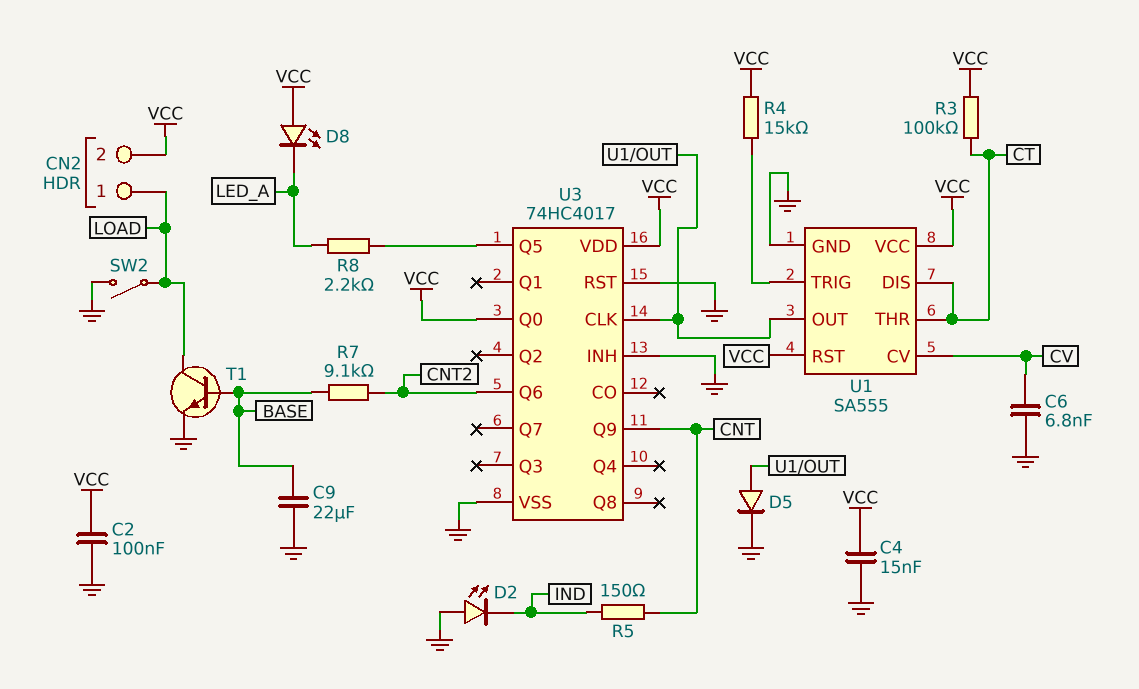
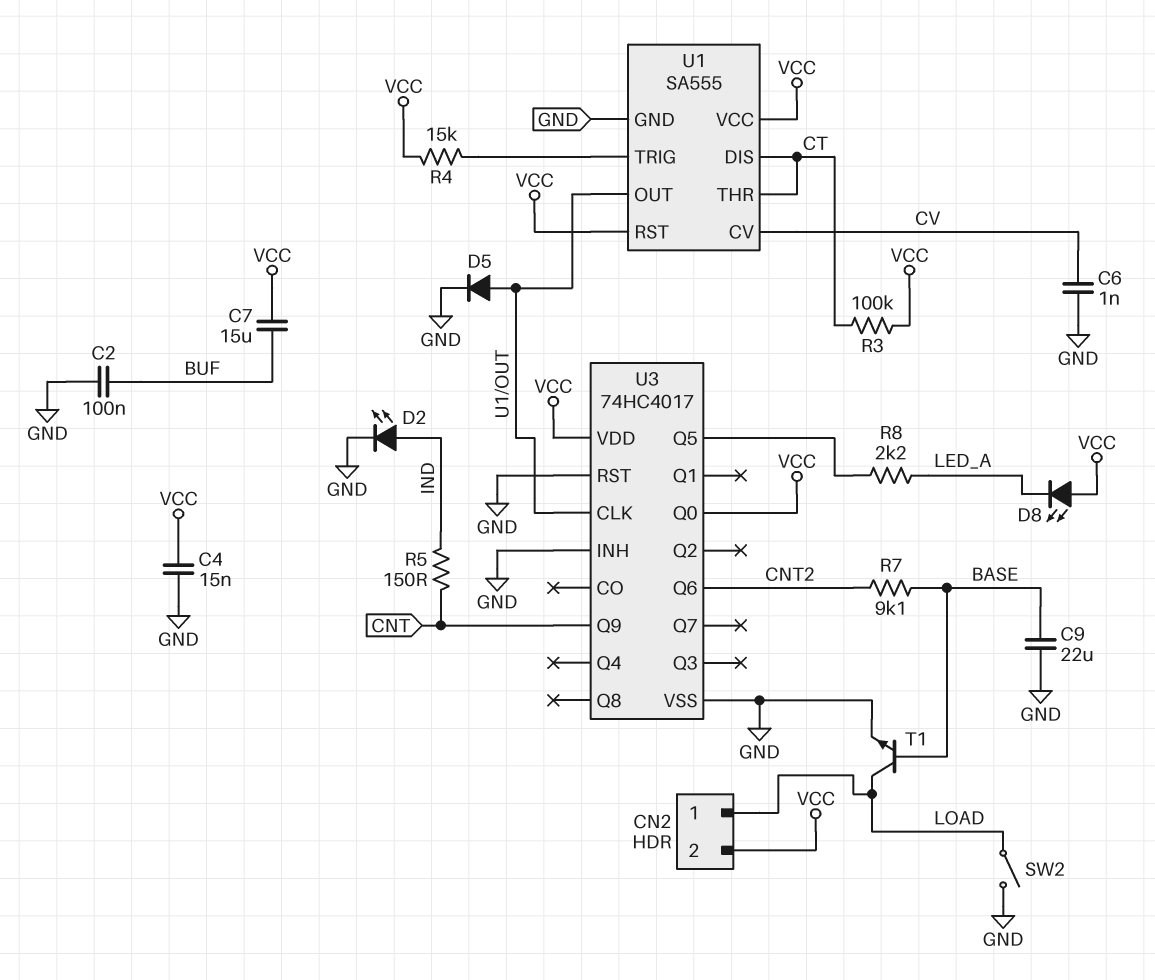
C2: 100nF (GND, VCC) -> 100nF (BUF, GND)
C6: 6.8nF (CV, GND) -> 1nF (CV, GND)
C7: none -> 15uF (BUF, VCC)
D2: LED (A GND, K IND) -> LED (A IND, K GND)

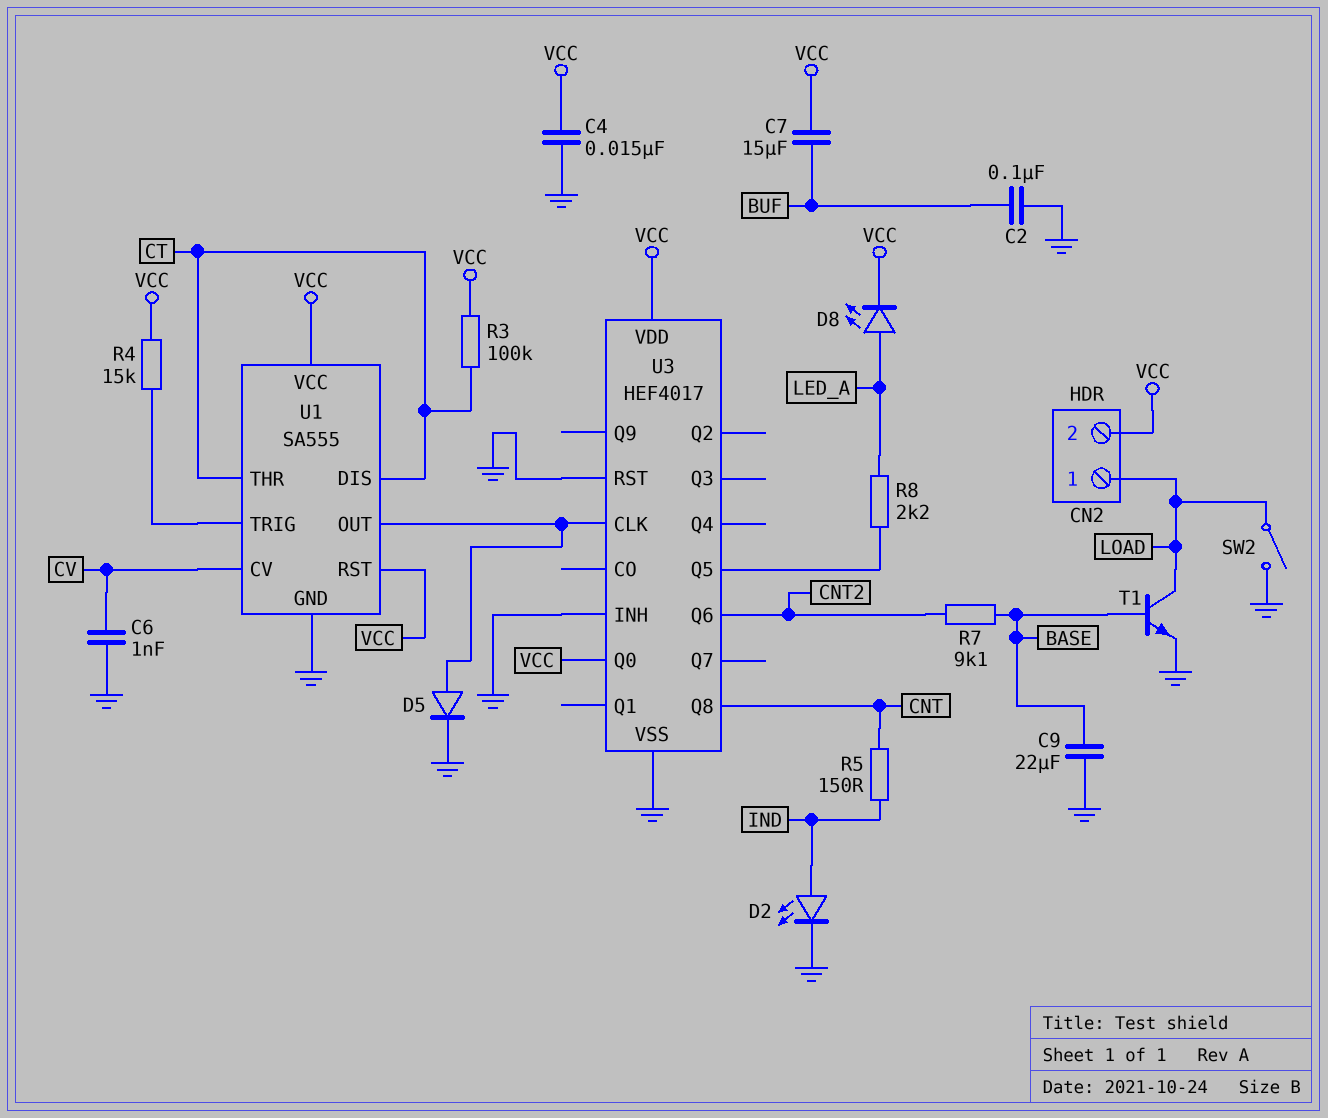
D8: LED (A VCC, K LED_A) -> LED (A LED_A, K VCC)
U3: 74HC4017 -> HEF4017
U3 pin Q8: none -> CNT
U3 pin Q9: CNT -> none

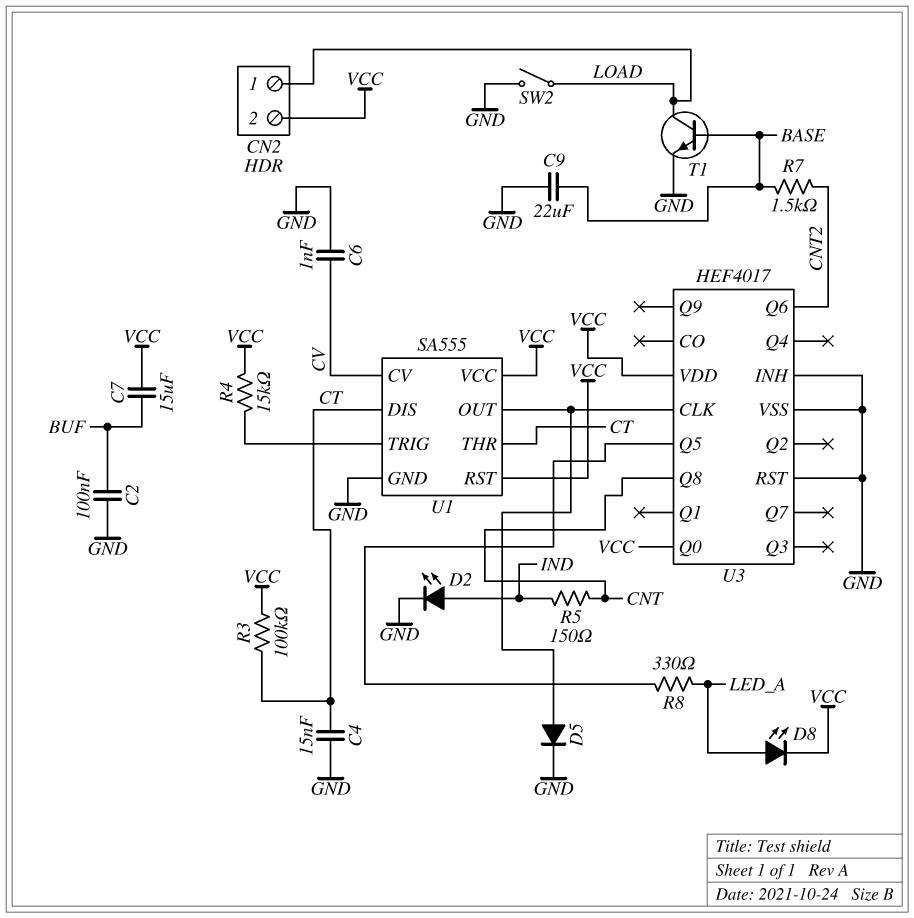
C4: 15nF (GND, VCC) -> 15nF (CT, GND)
R7: 9.1k (BASE, CNT2) -> 1.5k (BASE, CNT2)
R8: 2.2k (LED_A, U3/Q5) -> 330 (LED_A, U3/Q5)

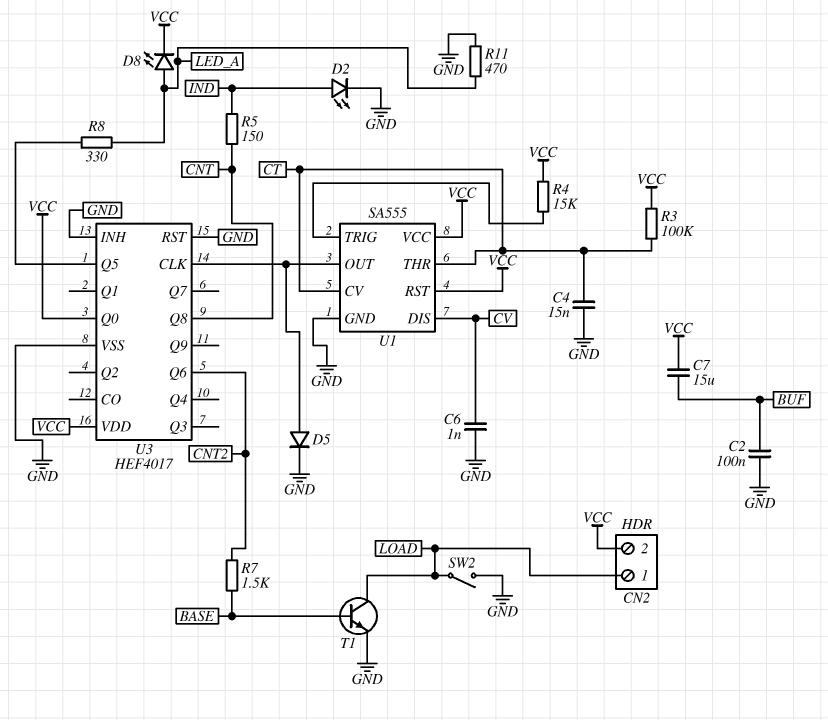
C9: 22uF (BASE, GND) -> none
R11: none -> 470 (GND, LED_A)
U1 pin CV: CV -> CT
U1 pin DIS: CT -> CV

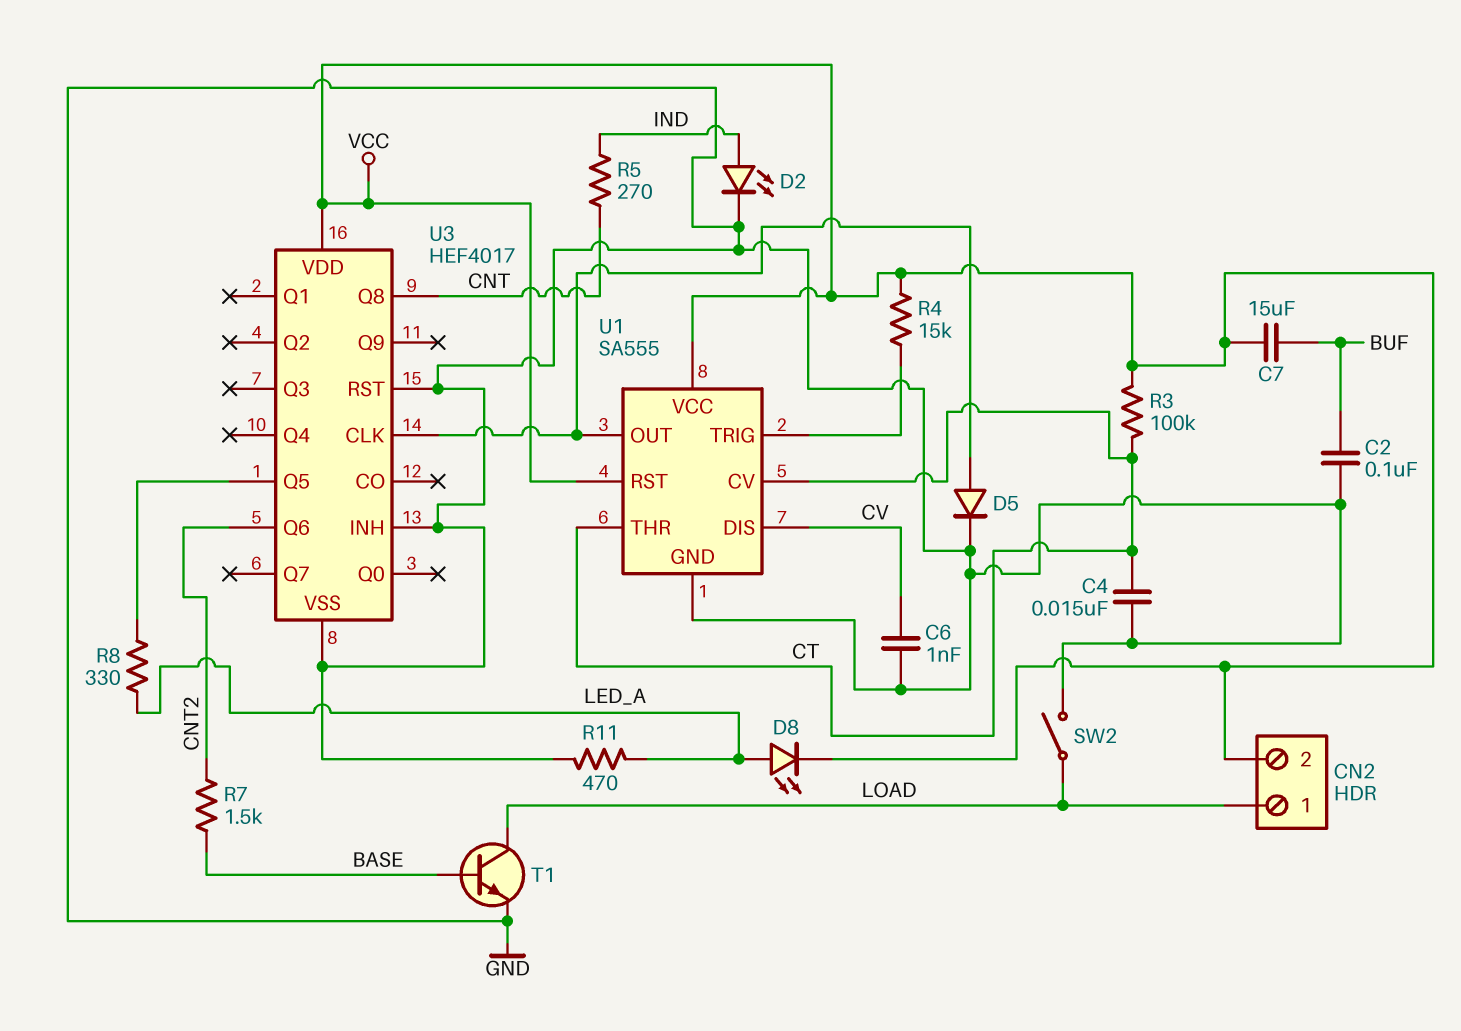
R5: 150 (CNT, IND) -> 270 (CNT, IND)
U3 pin Q0: VCC -> none

